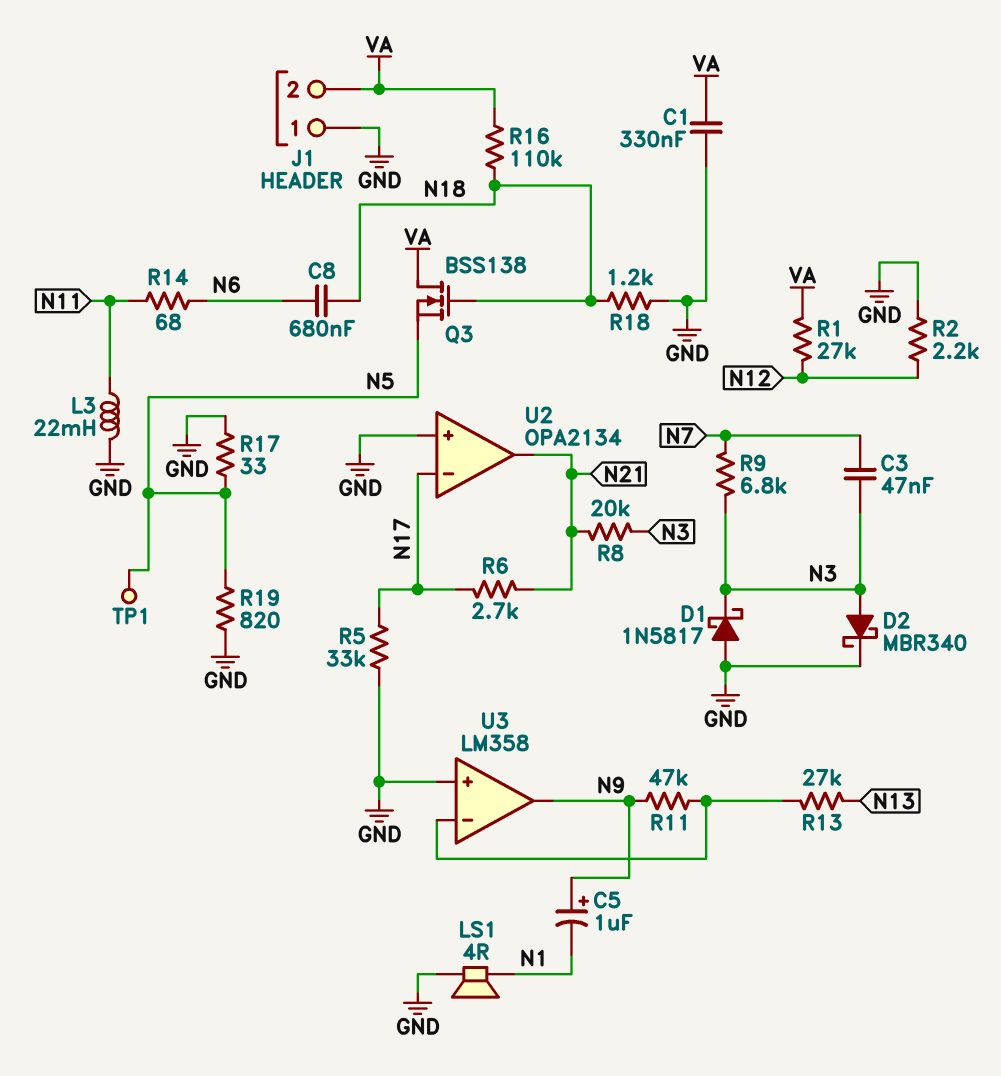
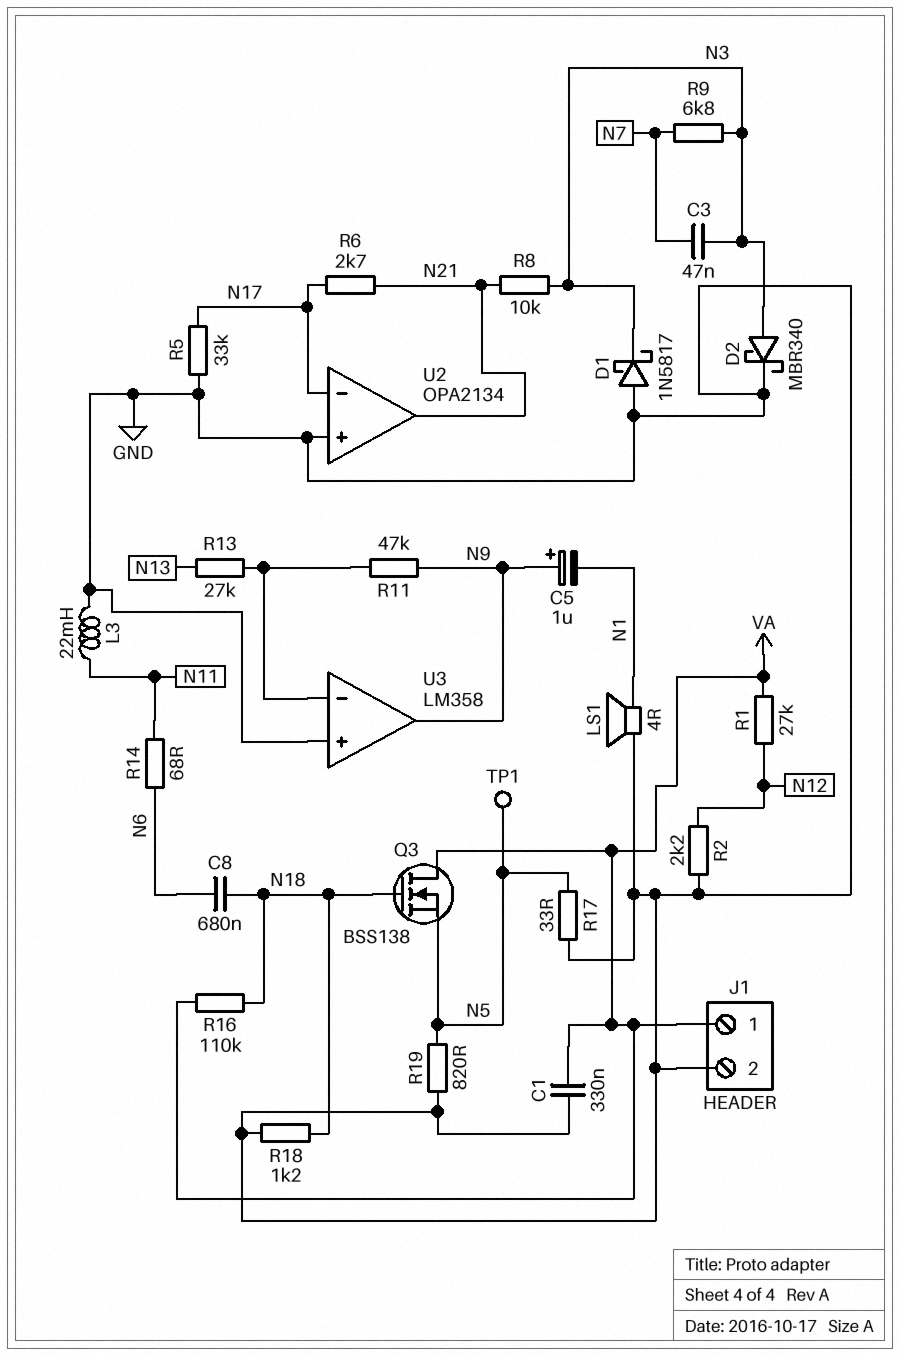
J1 pin 1: GND -> VA
J1 pin 2: VA -> GND
R8: 20k (N3, N21) -> 10k (N3, N21)

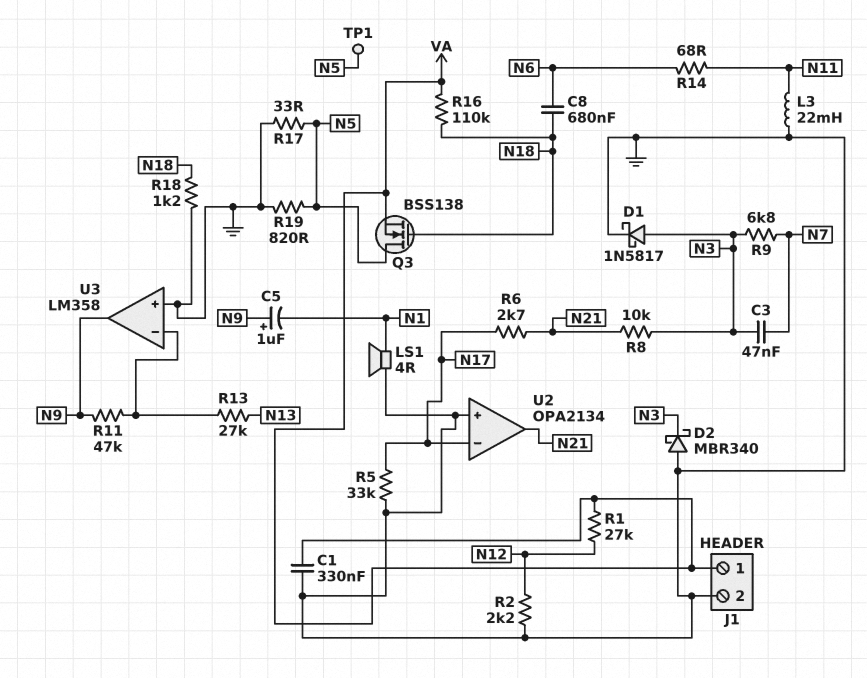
D1: schottky 1N5817 (A GND, K N3) -> schottky 1N5817 (A N3, K GND)
D2: schottky MBR340 (A N3, K GND) -> schottky MBR340 (A GND, K N3)
Q3: NMOS BSS138 (G N18, D VA, S N5) -> NMOS BSS138 (G N18, D N5, S VA)

